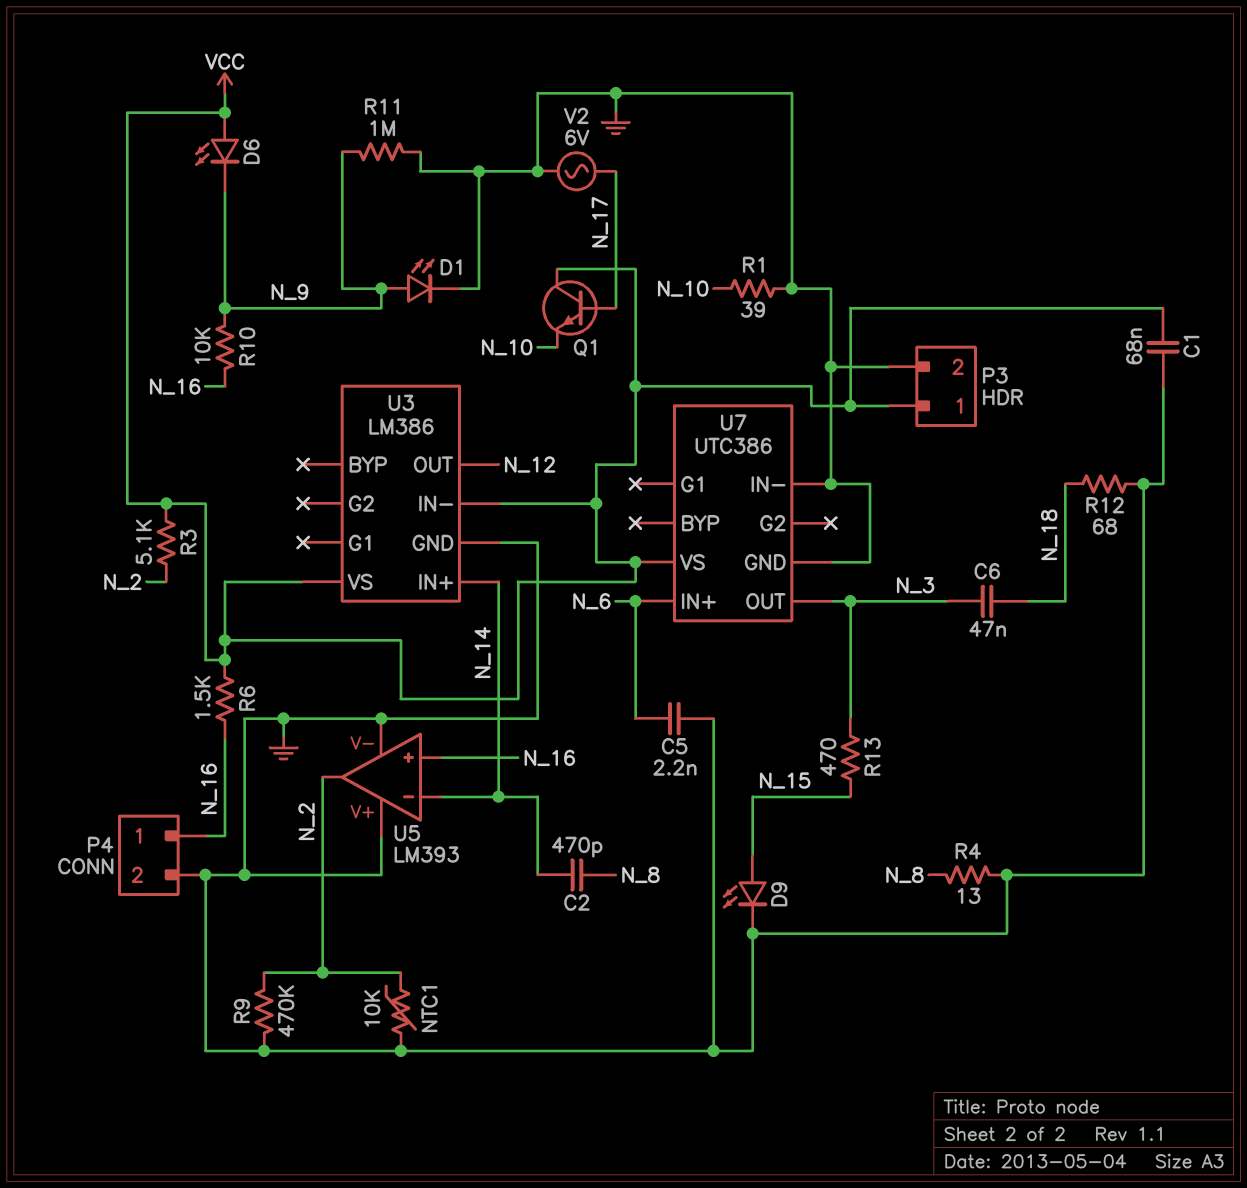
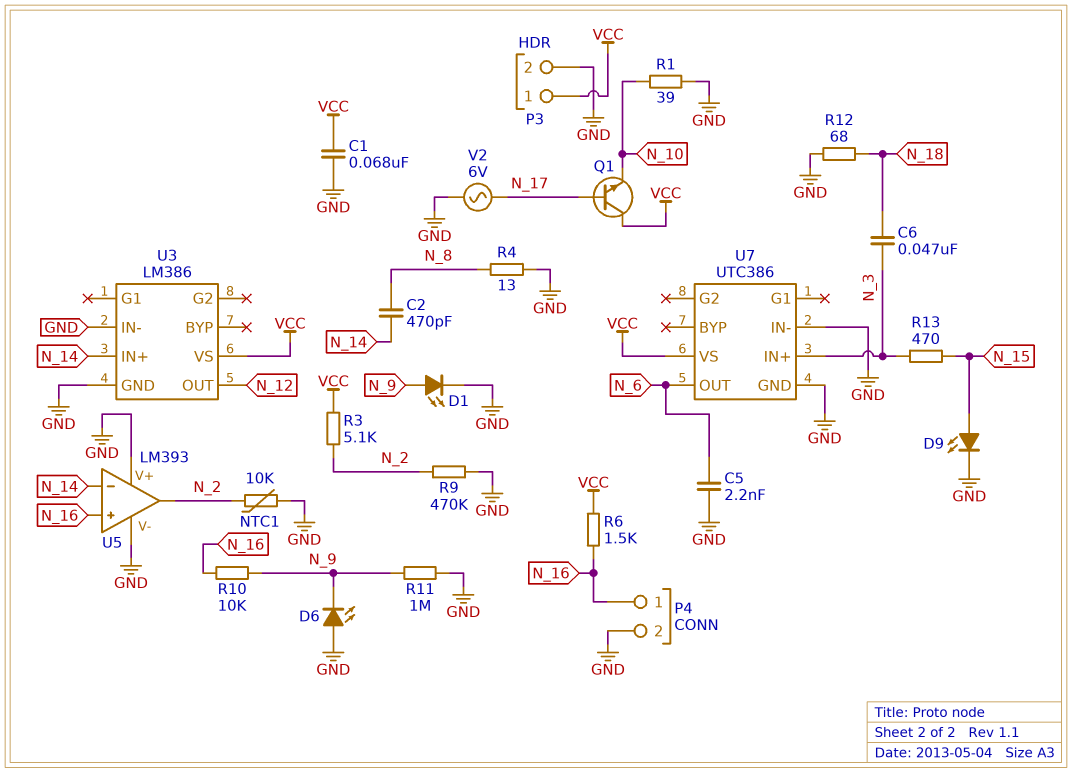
D6: LED (A VCC, K N_9) -> LED (A GND, K N_9)
U3 pin IN-: VCC -> GND
U7 pin IN+: N_6 -> N_3
U7 pin OUT: N_3 -> N_6

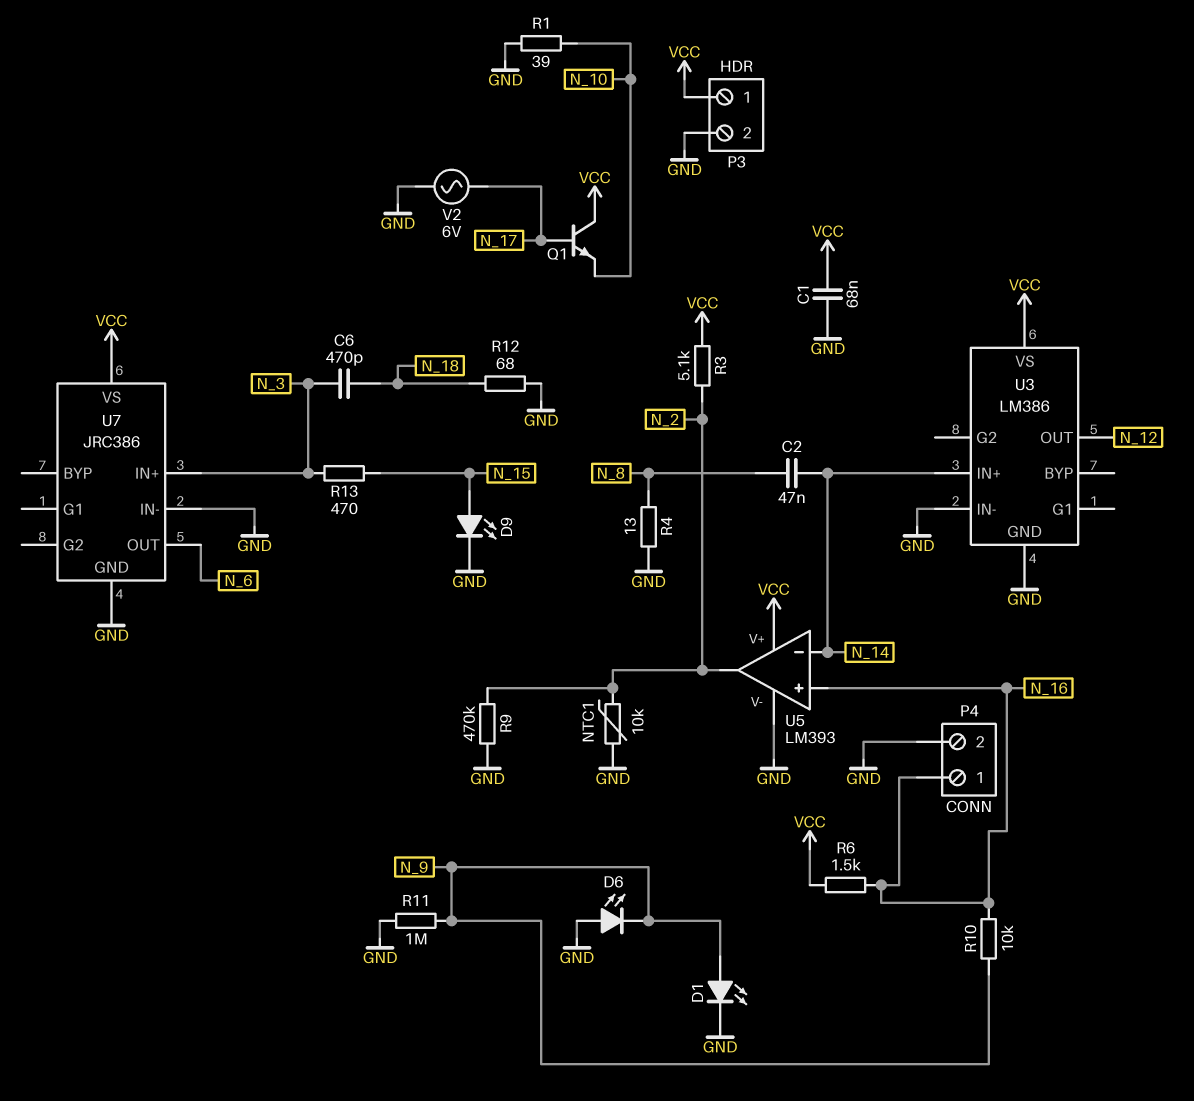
C2: 470pF (N_8, N_14) -> 47nF (N_8, N_14)
C5: 2.2nF (GND, N_6) -> none
C6: 47nF (N_3, N_18) -> 470pF (N_3, N_18)
U5 pin V+: GND -> VCC
U7: UTC386 -> JRC386

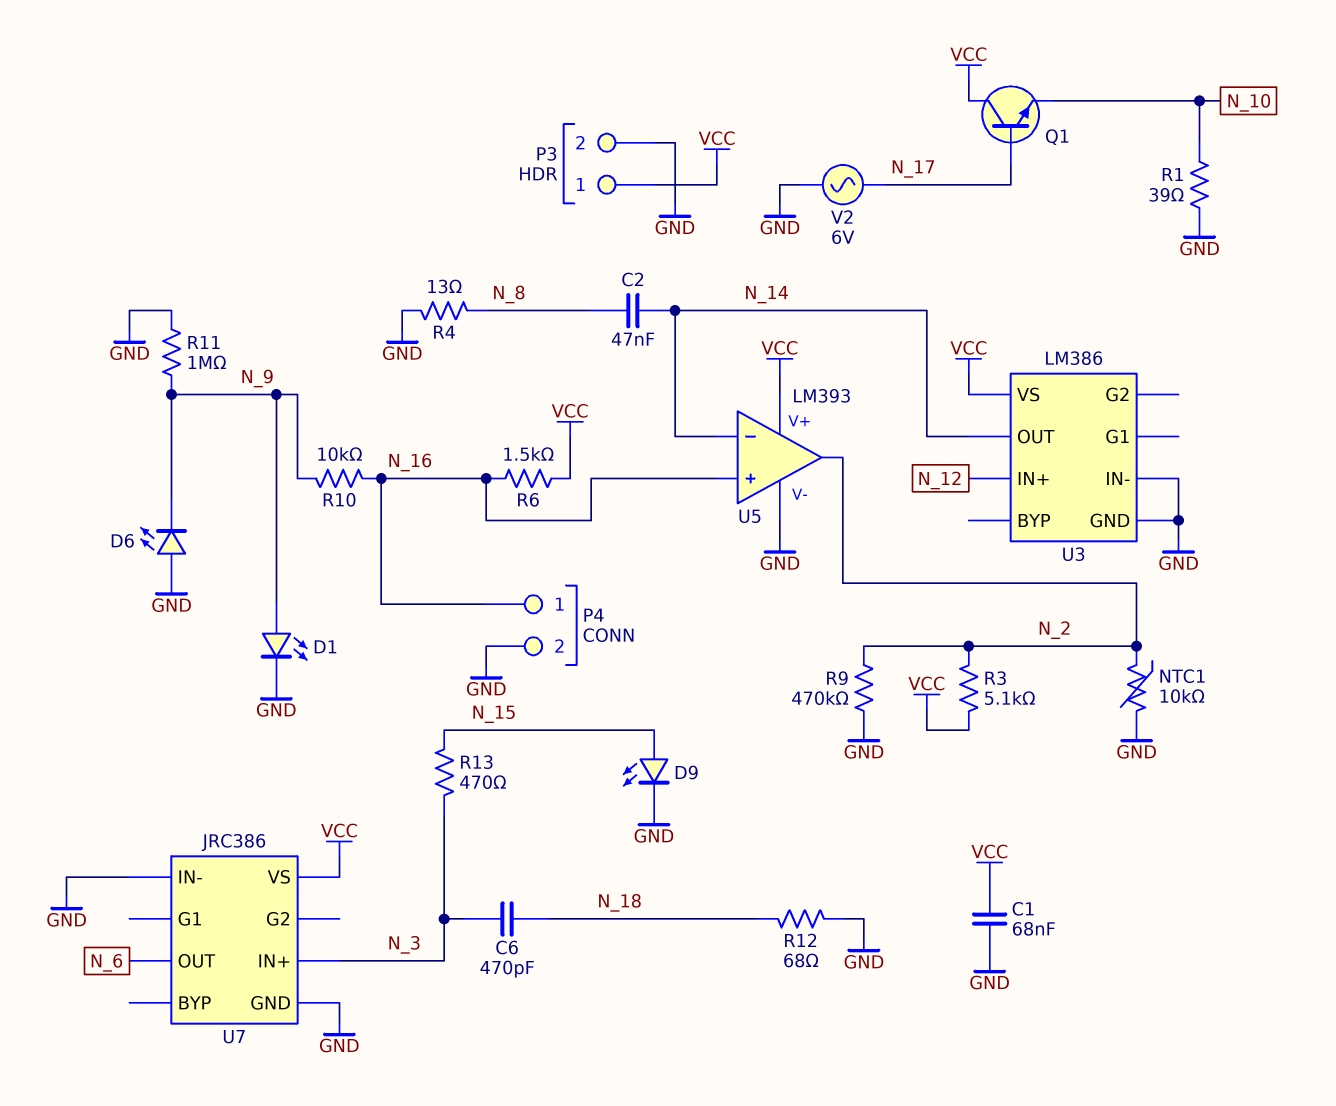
U3 pin IN+: N_14 -> N_12
U3 pin OUT: N_12 -> N_14

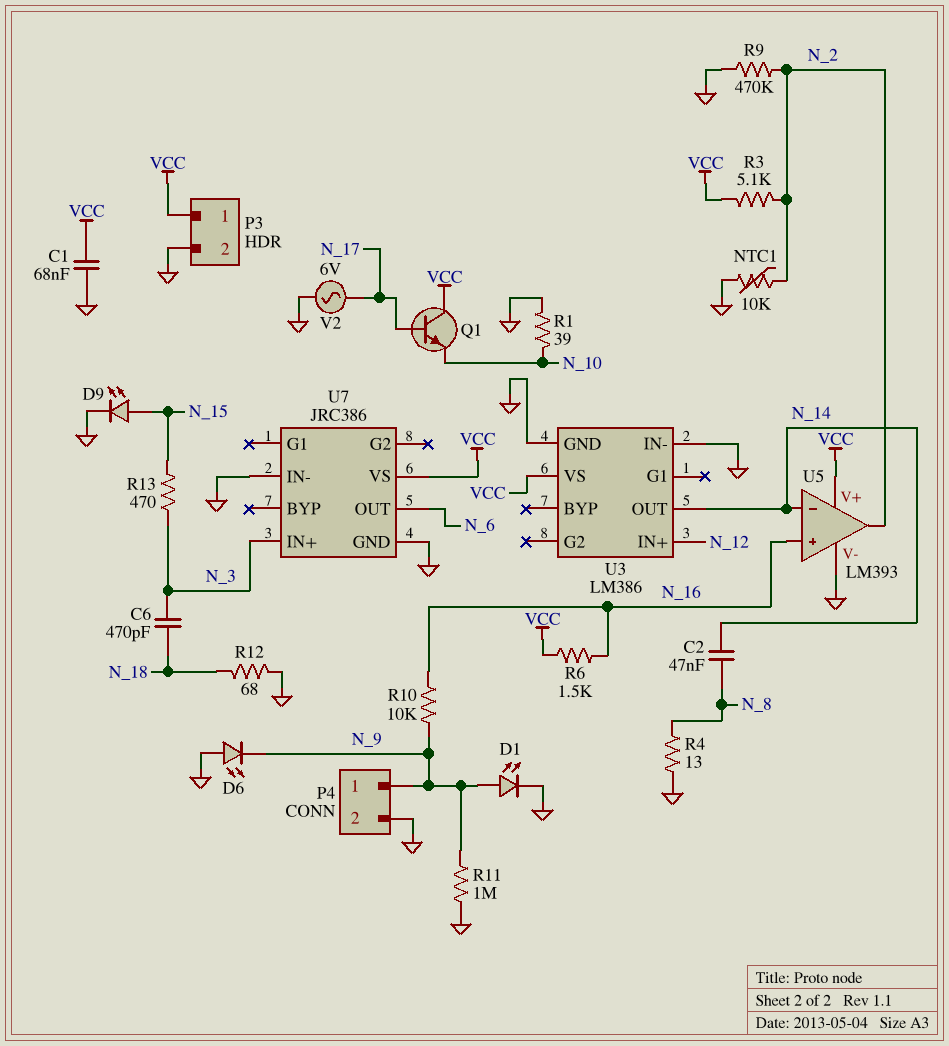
P4 pin 1: N_16 -> N_9

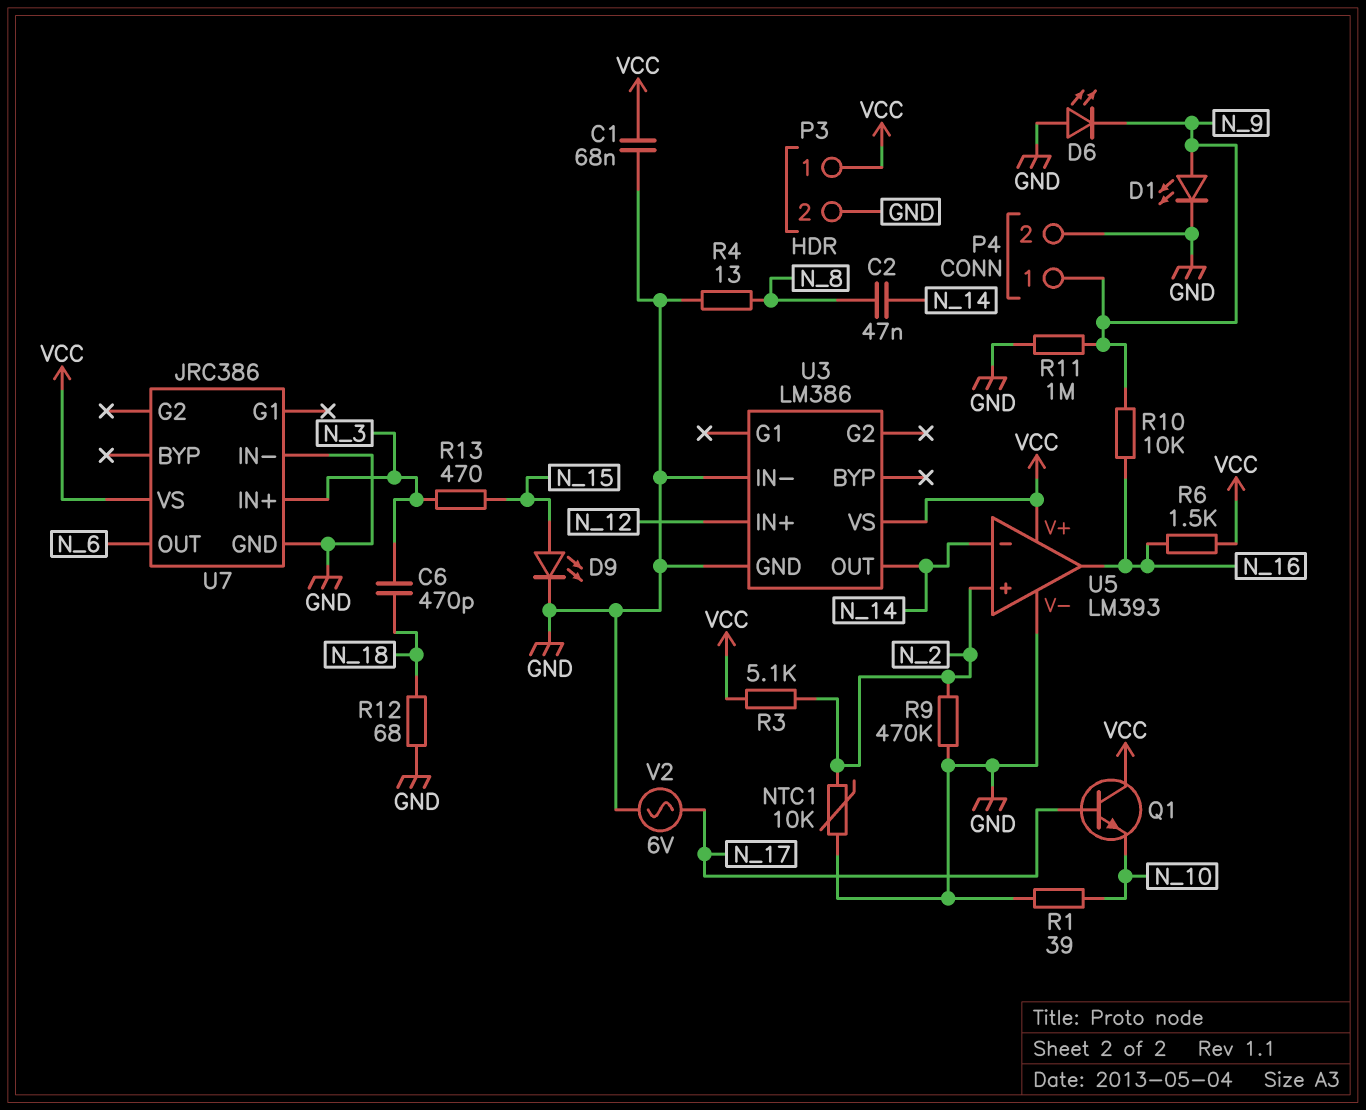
U5 pin in+: N_16 -> N_2
U5 pin out: N_2 -> N_16

